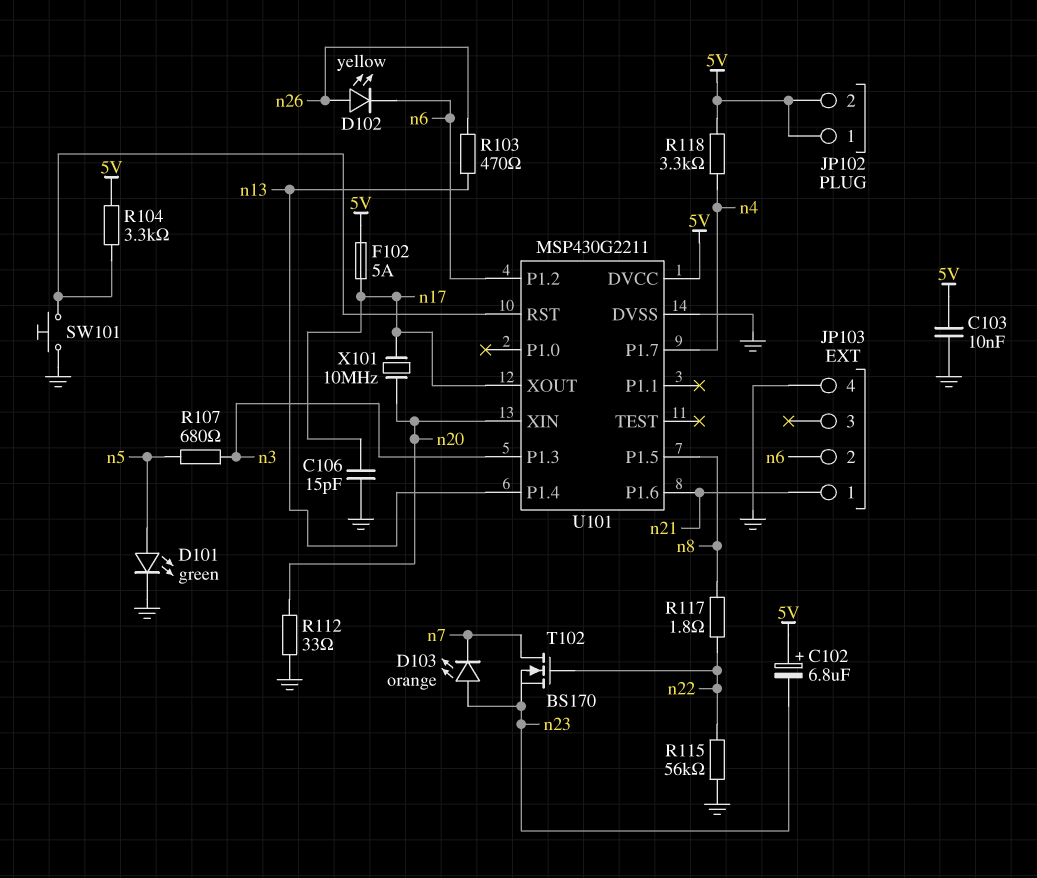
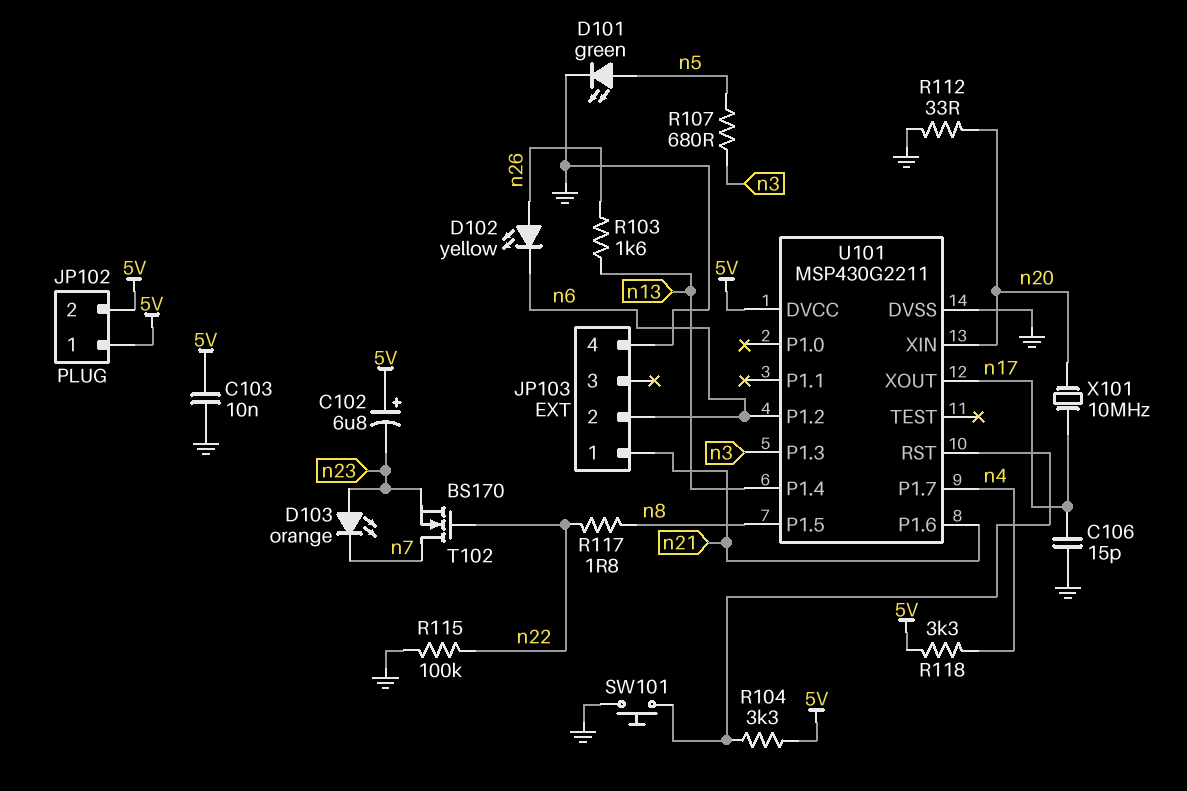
F102: 5A (5V, n17) -> none
R103: 470 (n13, n26) -> 1.6k (n13, n26)
R115: 56k (GND, n22) -> 100k (GND, n22)

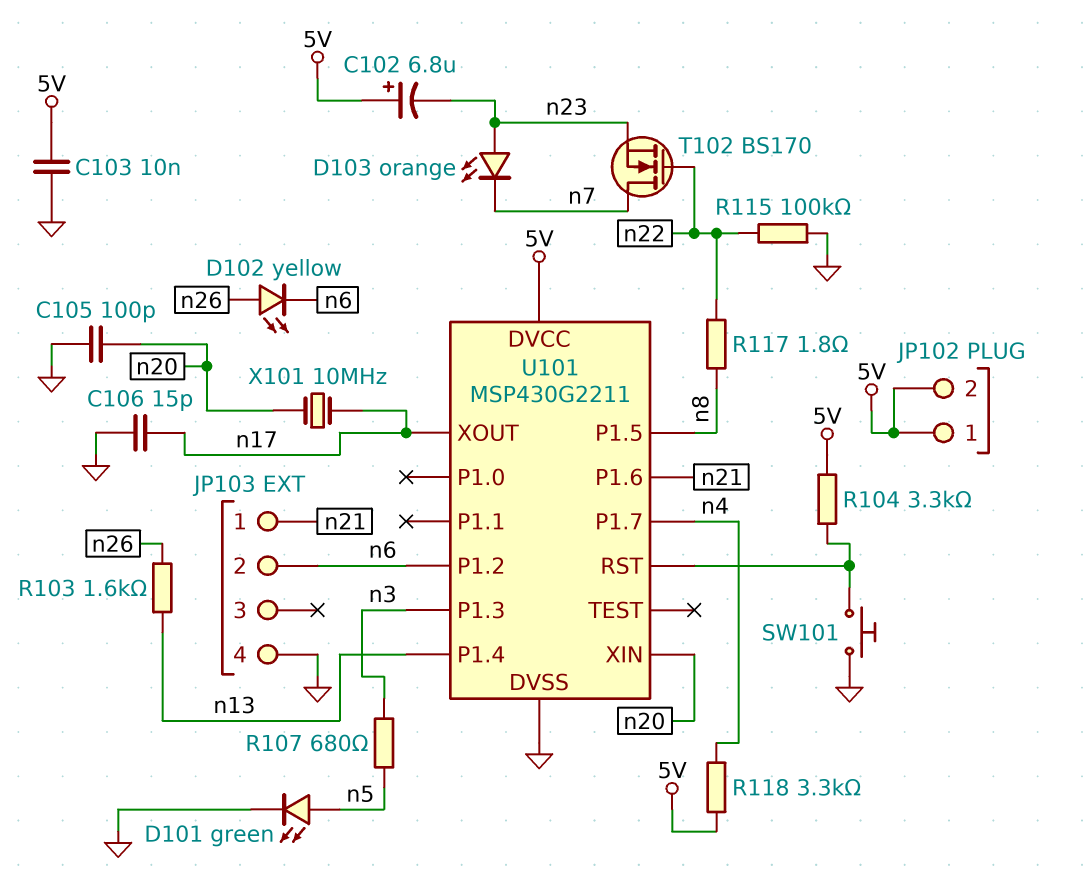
C105: none -> 100pF (GND, n20)
R112: 33 (GND, n20) -> none

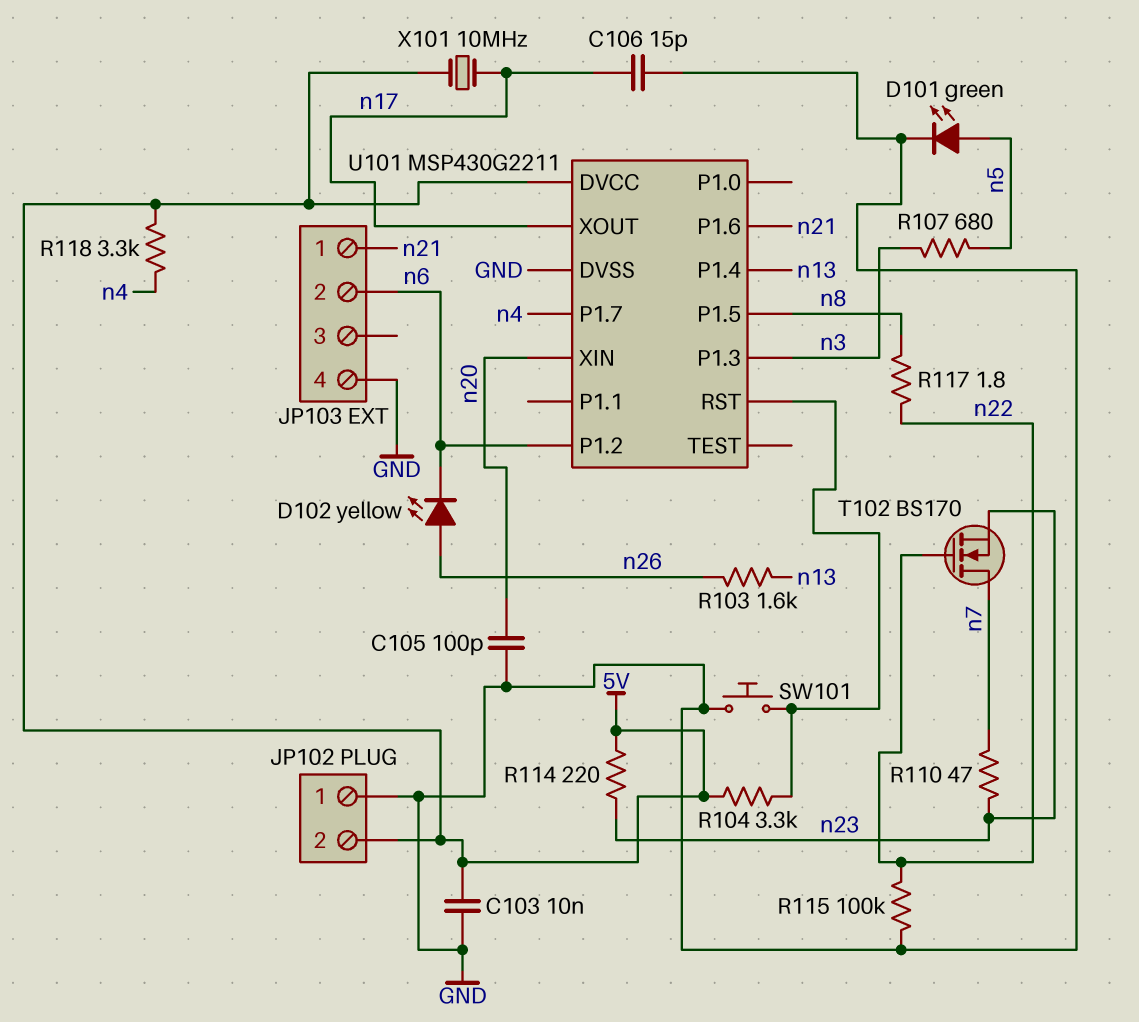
C102: 6.8uF (plus 5V, minus n23) -> none
D103: LED orange (A n23, K n7) -> none
JP102 pin 1: 5V -> GND
R110: none -> 47 (n7, n23)
R114: none -> 220 (5V, n23)
X101: 10MHz (n17, n20) -> 10MHz (5V, n17)

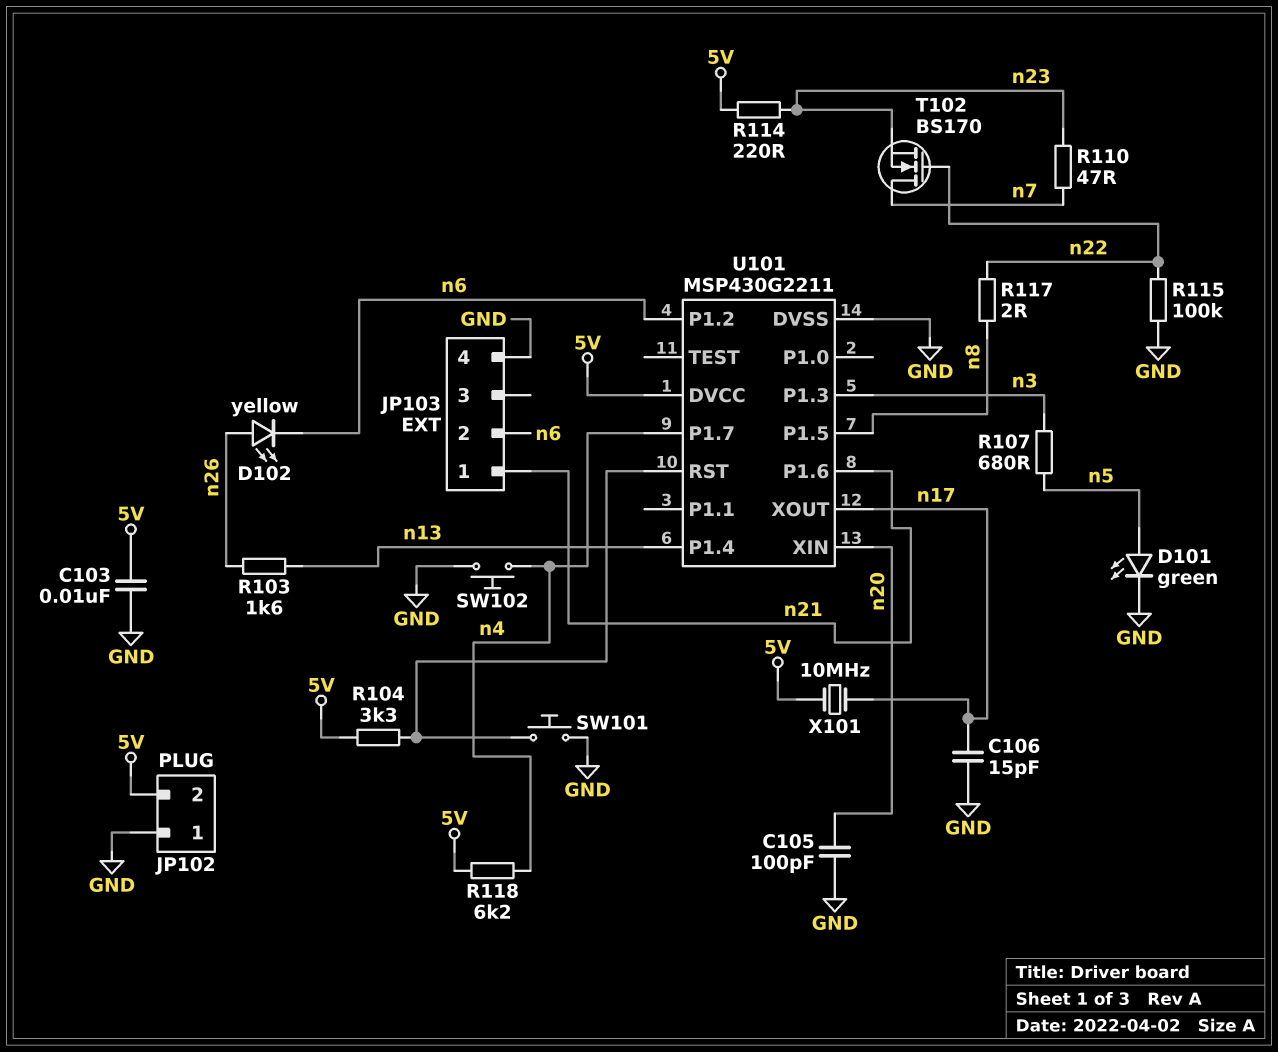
R117: 1.8 (n8, n22) -> 2 (n8, n22)
R118: 3.3k (5V, n4) -> 6.2k (5V, n4)
SW102: none -> button (GND, n4)

